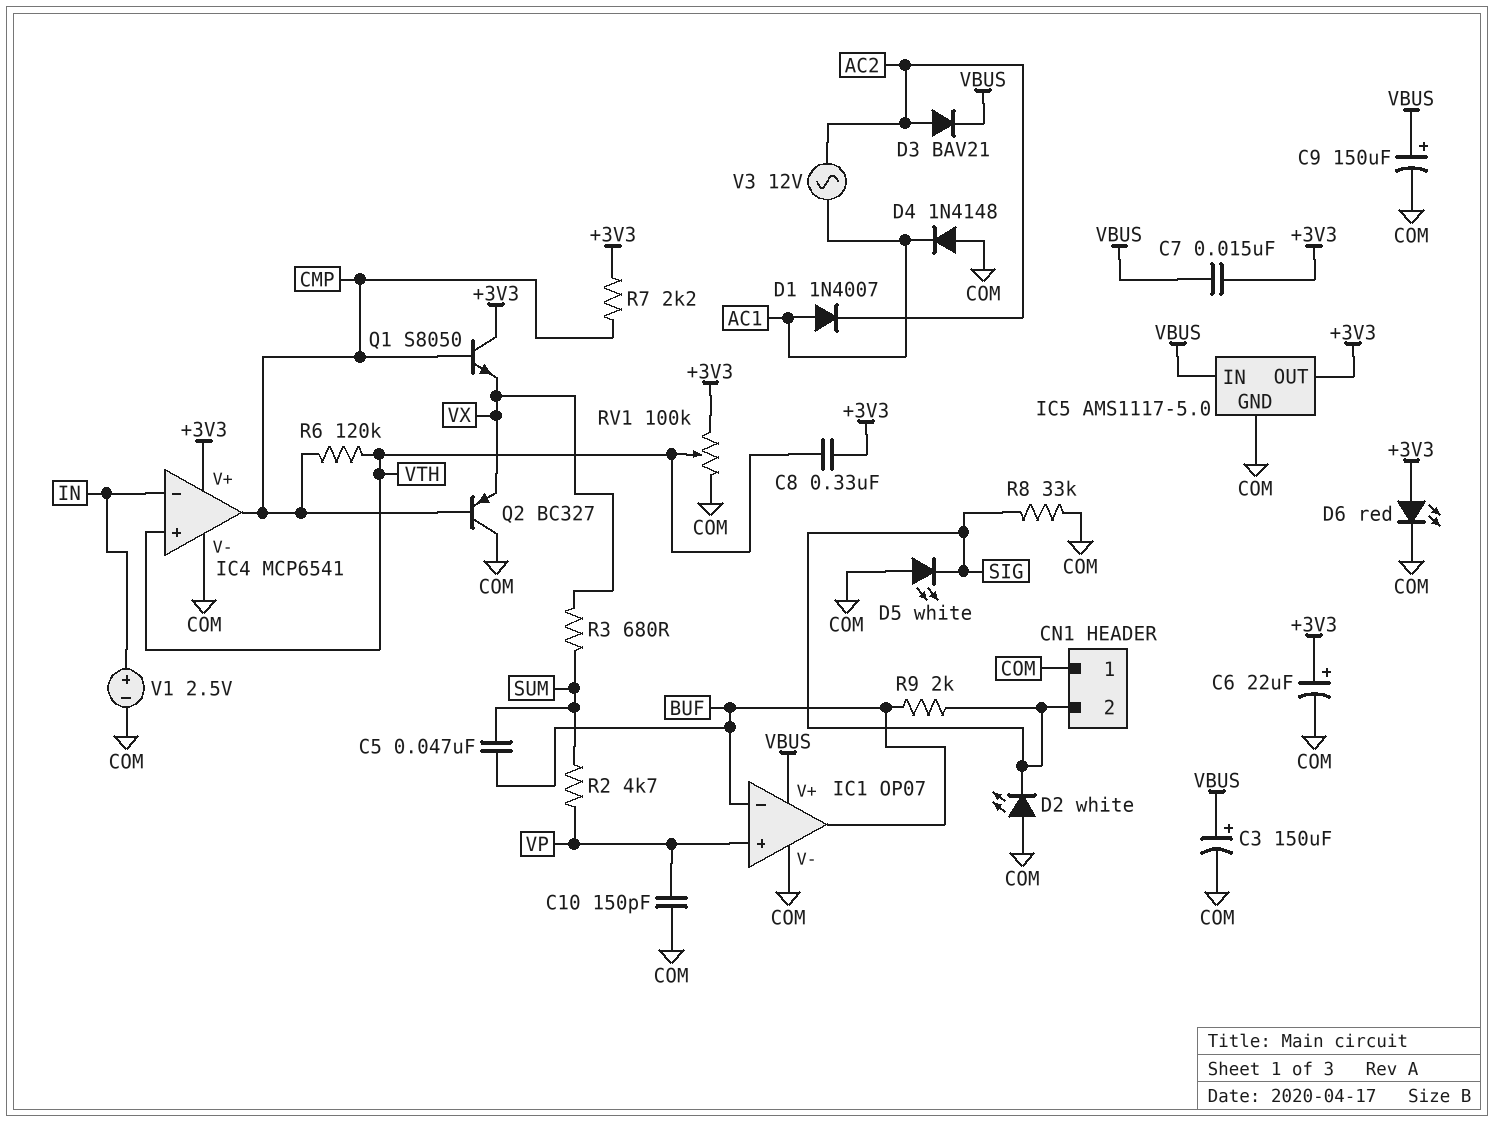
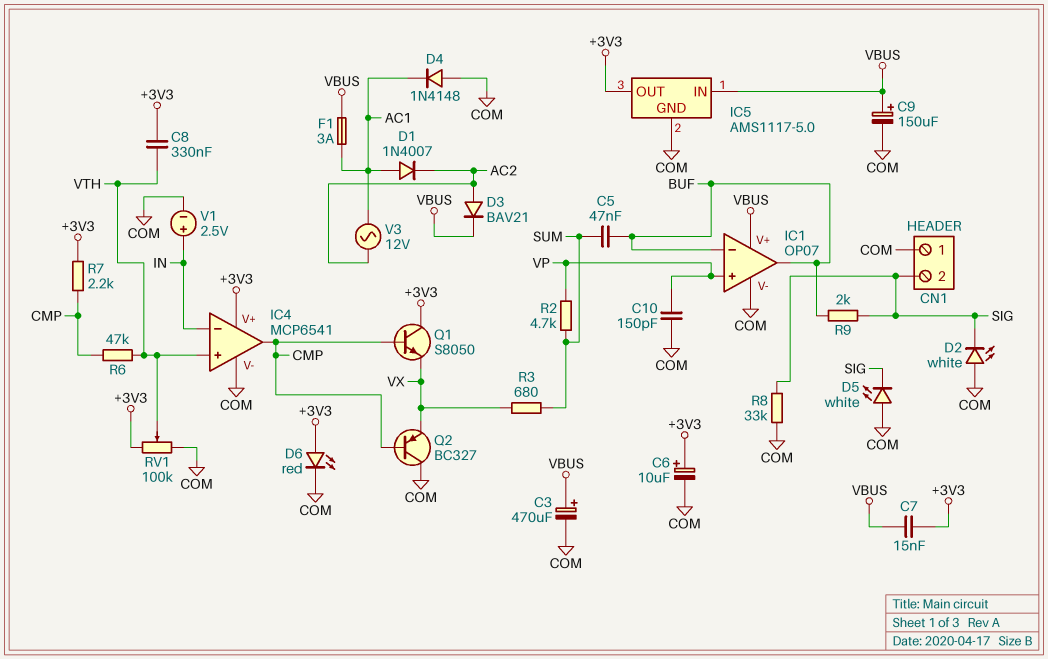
C3: 150uF (plus VBUS, minus COM) -> 470uF (plus VBUS, minus COM)
C6: 22uF (plus +3V3, minus COM) -> 10uF (plus +3V3, minus COM)
F1: none -> 3A (AC1, VBUS)
R6: 120k (CMP, VTH) -> 47k (CMP, VTH)

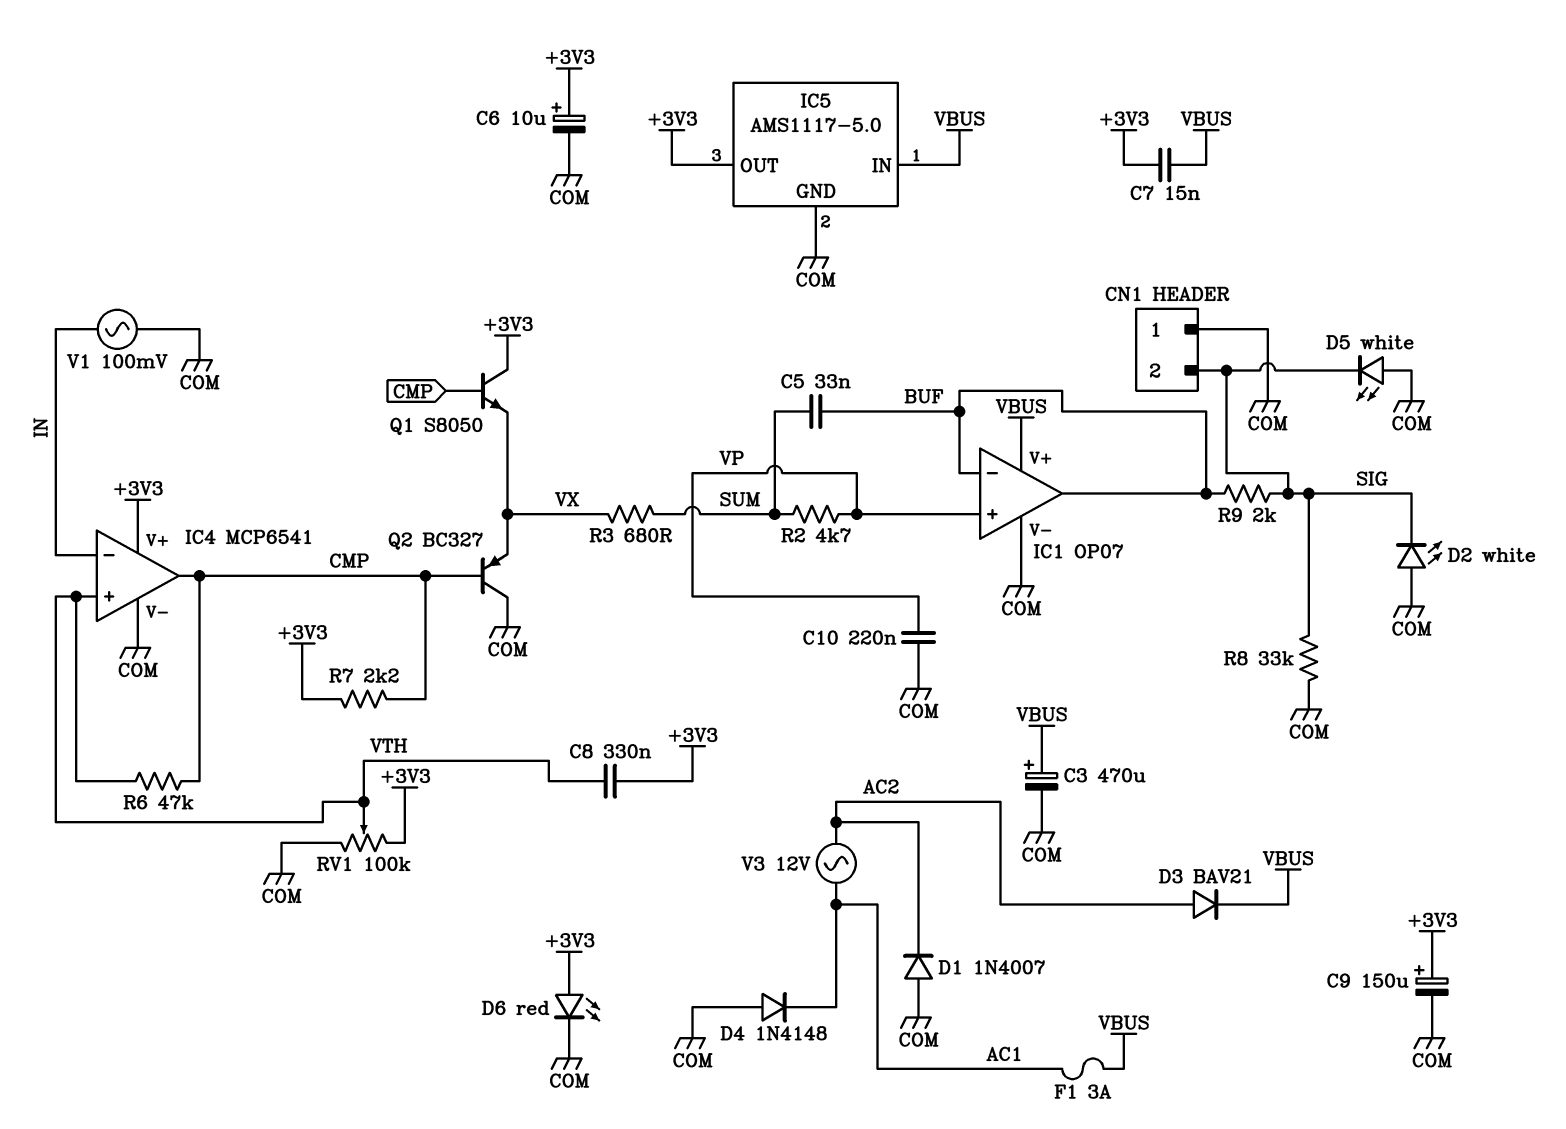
C5: 47nF (BUF, SUM) -> 33nF (BUF, SUM)
C9: 150uF (plus VBUS, minus COM) -> 150uF (plus +3V3, minus COM)
C10: 150pF (COM, VP) -> 220nF (COM, VP)
D1: diode 1N4007 (A AC1, K AC2) -> diode 1N4007 (A COM, K AC2)
V1: 2.5V (plus IN, minus COM) -> AC 100mV (COM, IN)

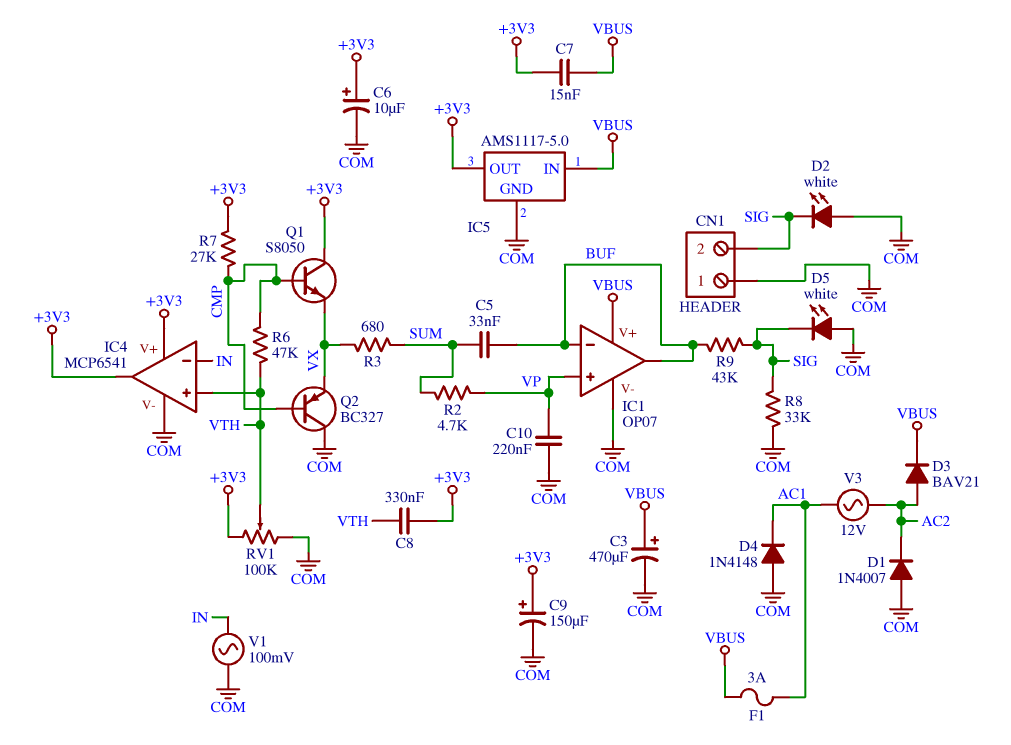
D6: LED red (A +3V3, K COM) -> none
IC4 pin out: CMP -> +3V3
R7: 2.2k (+3V3, CMP) -> 27k (+3V3, CMP)
R9: 2k (BUF, SIG) -> 43k (BUF, SIG)

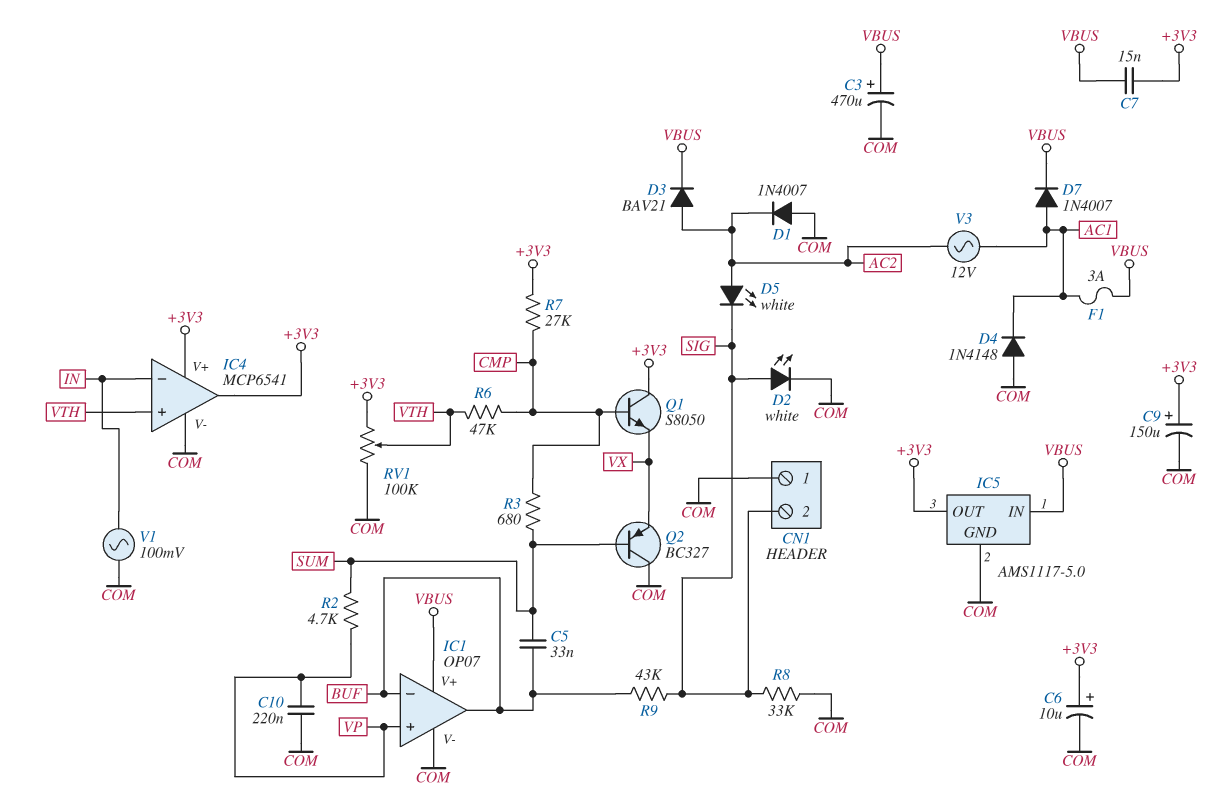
C8: 330nF (+3V3, VTH) -> none
D2: LED white (A COM, K SIG) -> LED white (A SIG, K COM)
D5: LED white (A COM, K SIG) -> LED white (A AC2, K SIG)
D7: none -> diode 1N4007 (A AC1, K VBUS)
Q2: PNP BC327 (B CMP, C COM, E VX) -> PNP BC327 (B SUM, C COM, E VX)
R3: 680 (SUM, VX) -> 680 (CMP, SUM)

